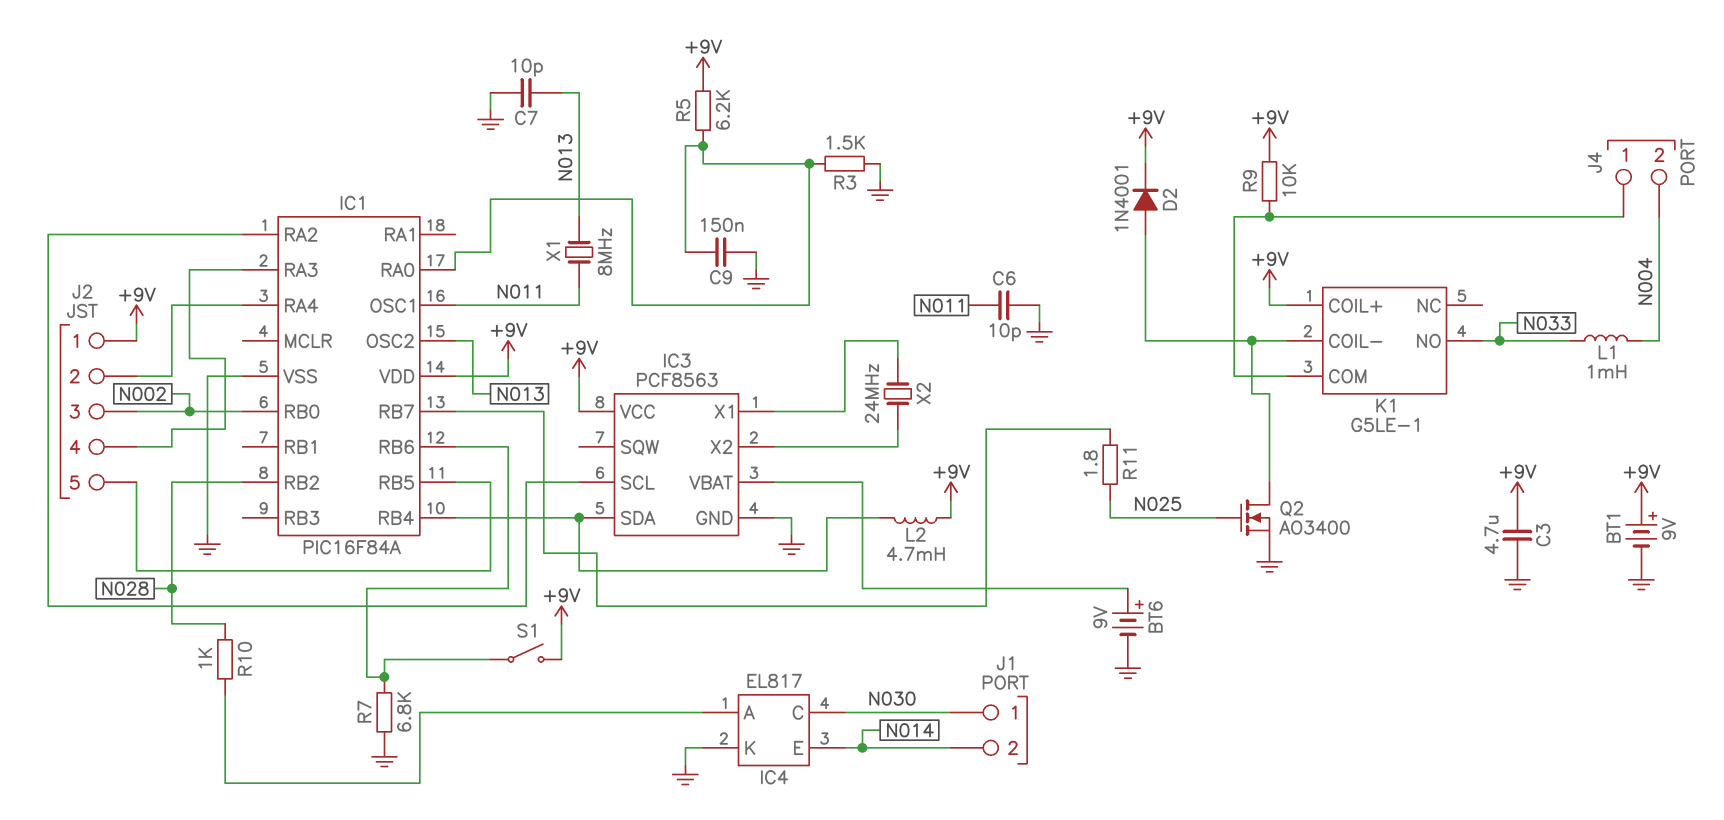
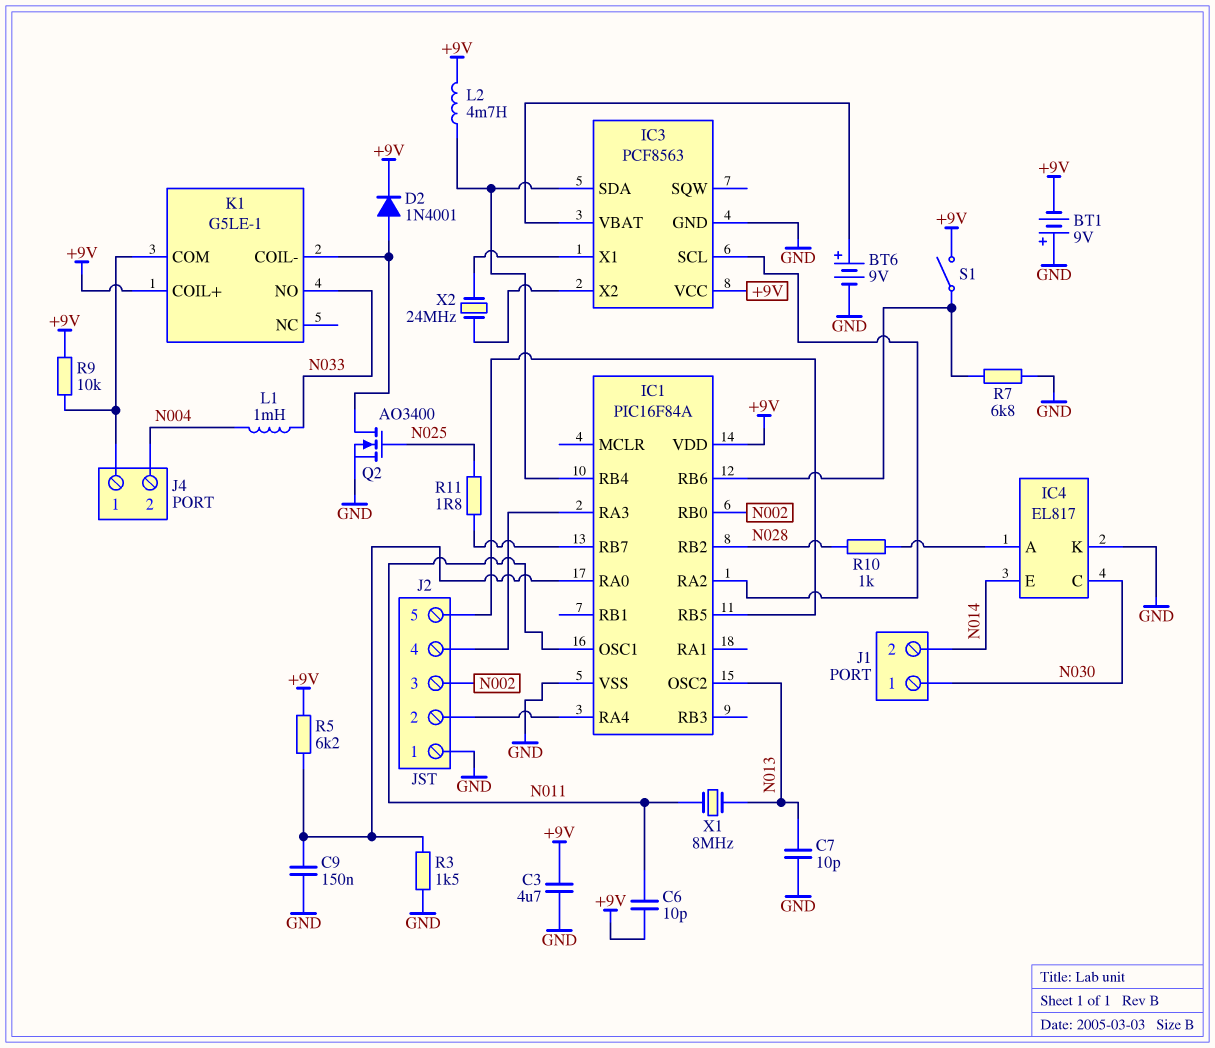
BT1: 9V (plus +9V, minus GND) -> 9V (plus GND, minus +9V)
C6: 10pF (GND, N011) -> 10pF (+9V, N011)
J2 pin 1: +9V -> GND

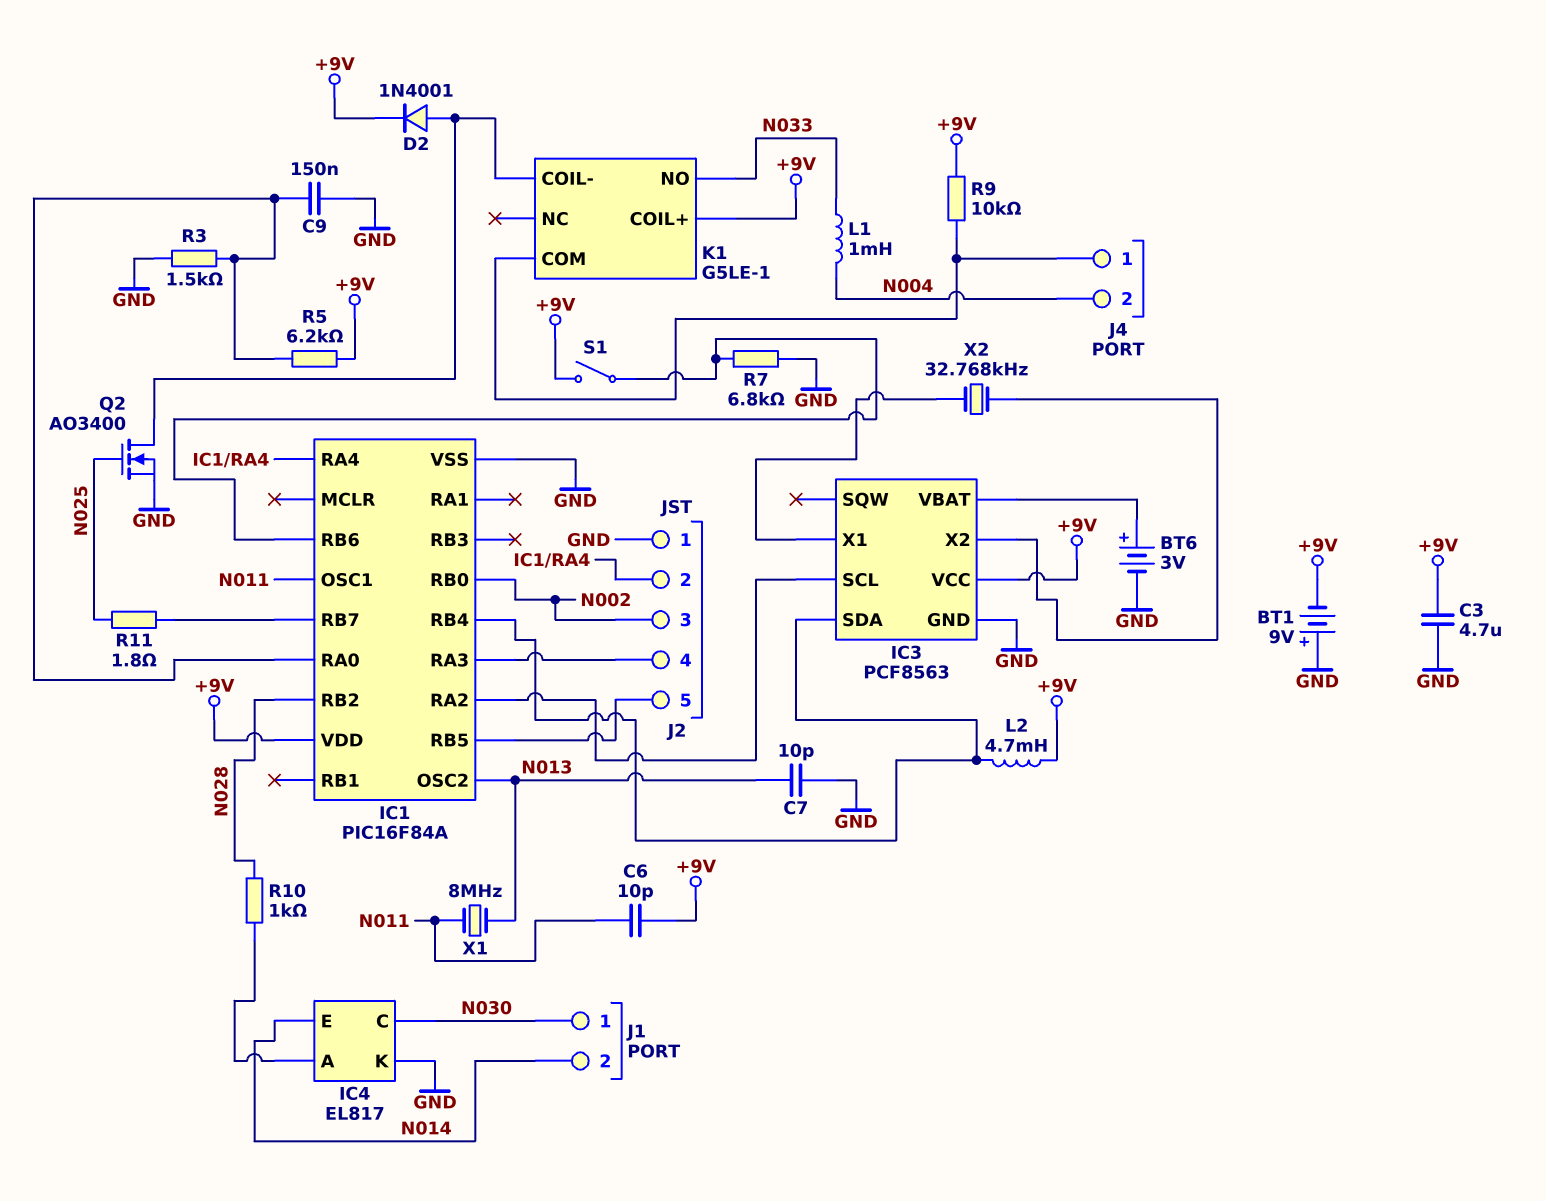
BT6: 9V (plus IC3/VBAT, minus GND) -> 3V (plus IC3/VBAT, minus GND)
X2: 24MHz (IC3/X1, IC3/X2) -> 32.768kHz (IC3/X1, IC3/X2)

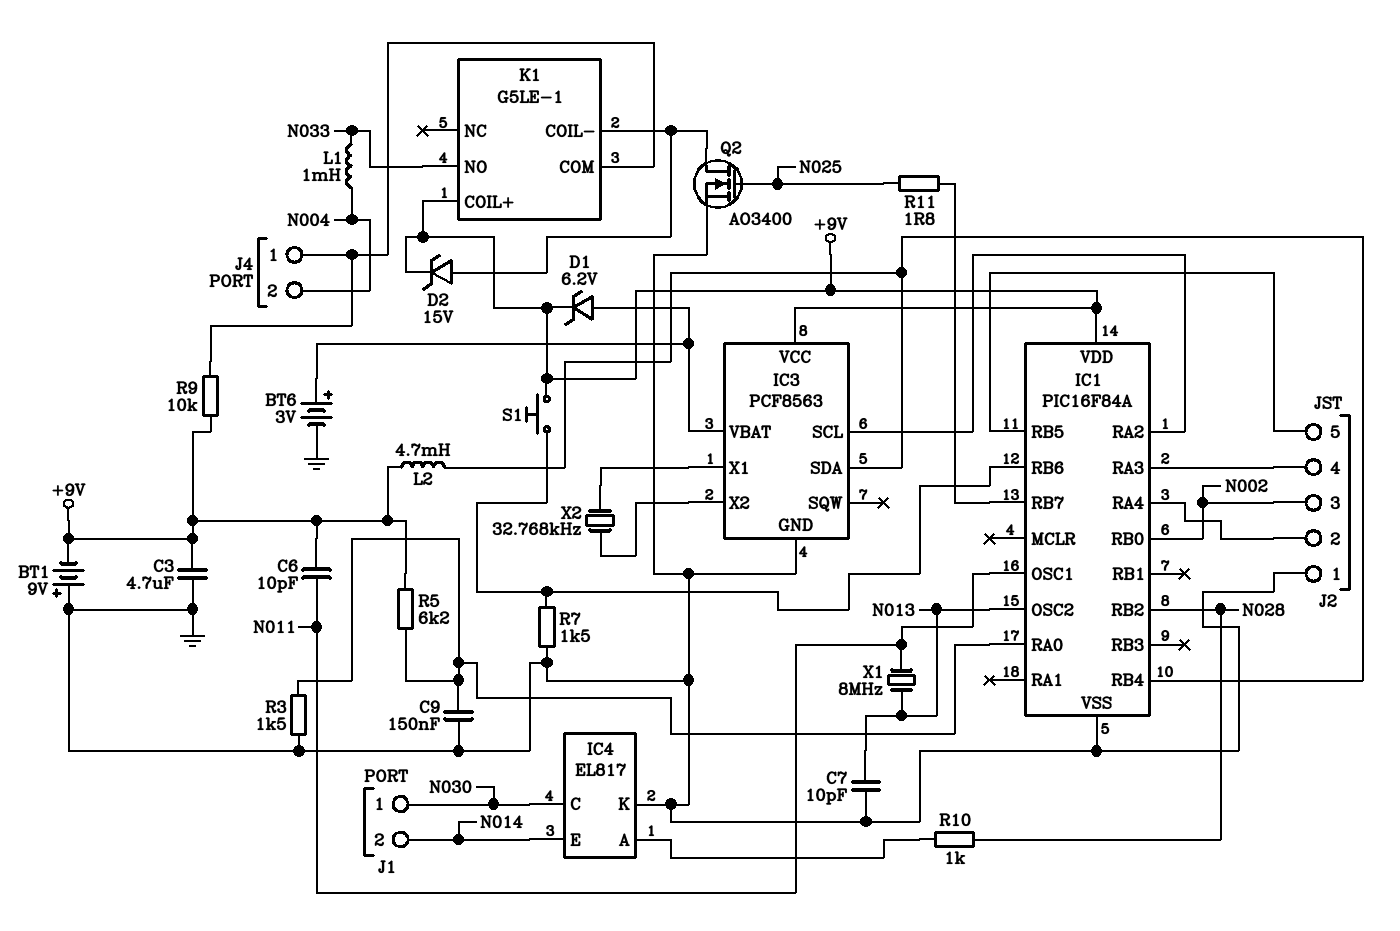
D1: none -> zener 6.2V (A IC3/VBAT, K +9V)
D2: diode 1N4001 (A K1/COIL-, K +9V) -> zener 15V (A K1/COIL-, K +9V)
R7: 6.8k (GND, IC1/RB6) -> 1.5k (GND, IC1/RB6)
S1: switch (+9V, IC1/RB6) -> button (+9V, IC1/RB6)

